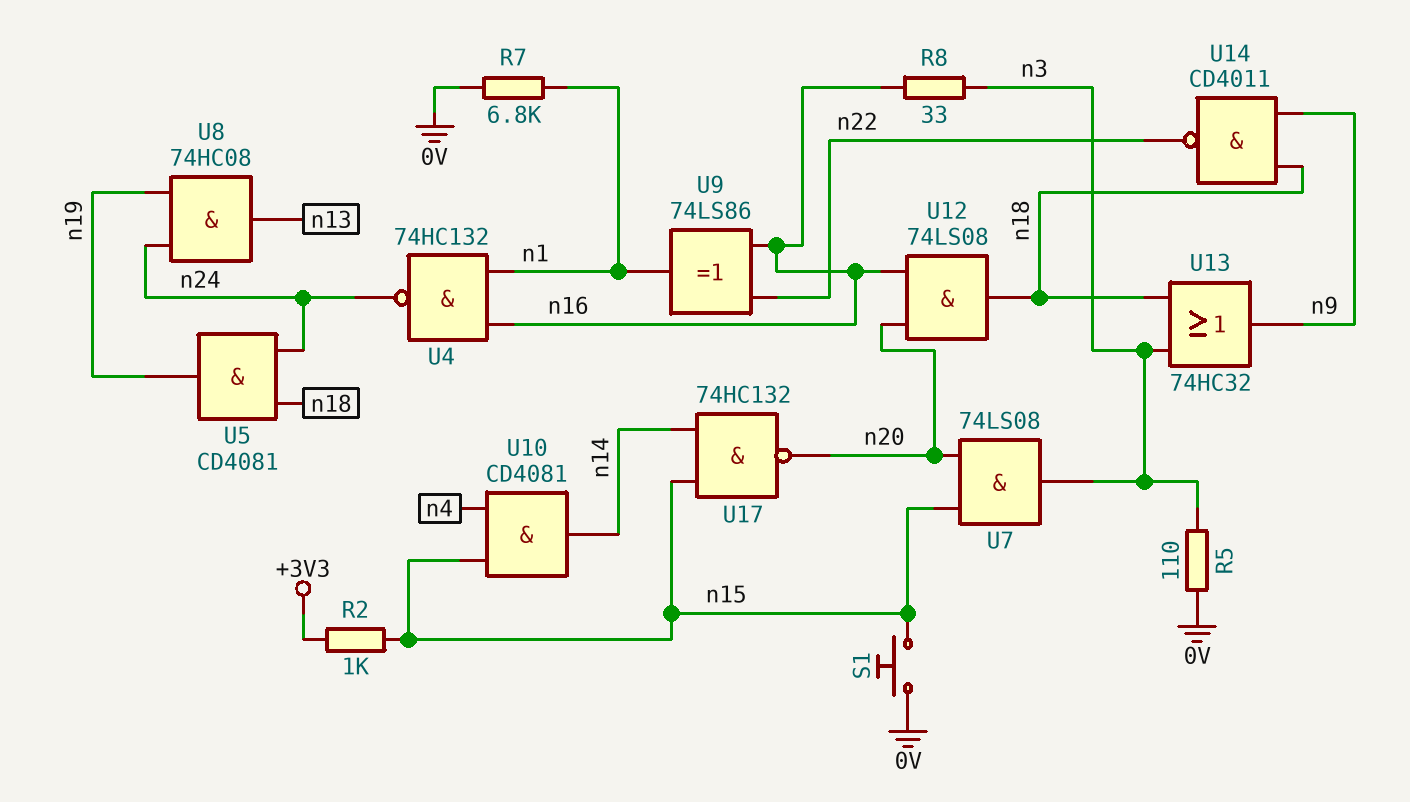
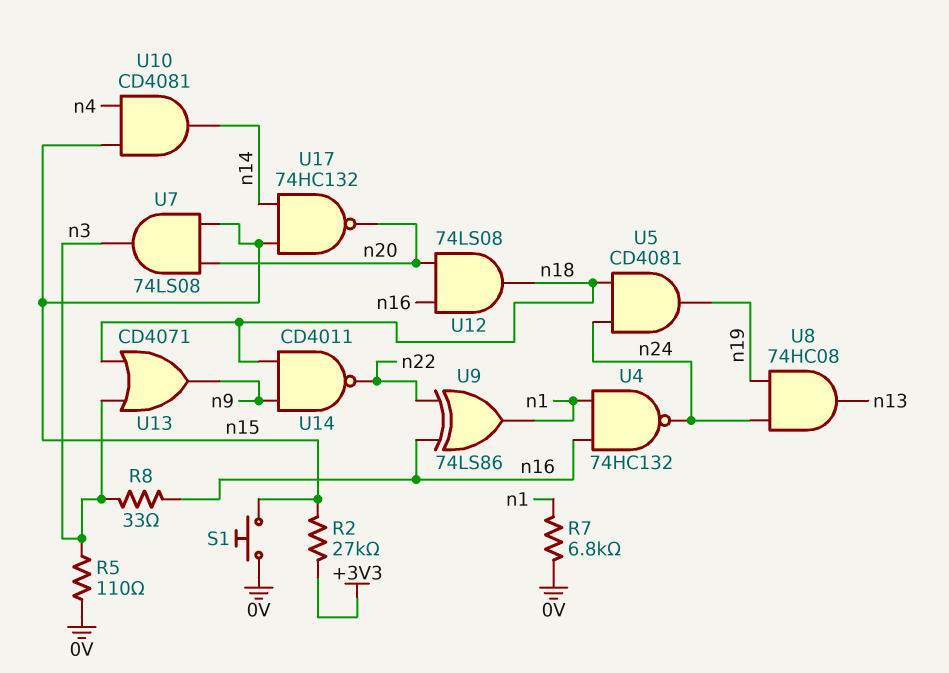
R2: 1k (+3V3, n15) -> 27k (+3V3, n15)
U13: OR 74HC32 (in n3, in n18, out n9) -> OR CD4071 (in n3, in n18, out n9)

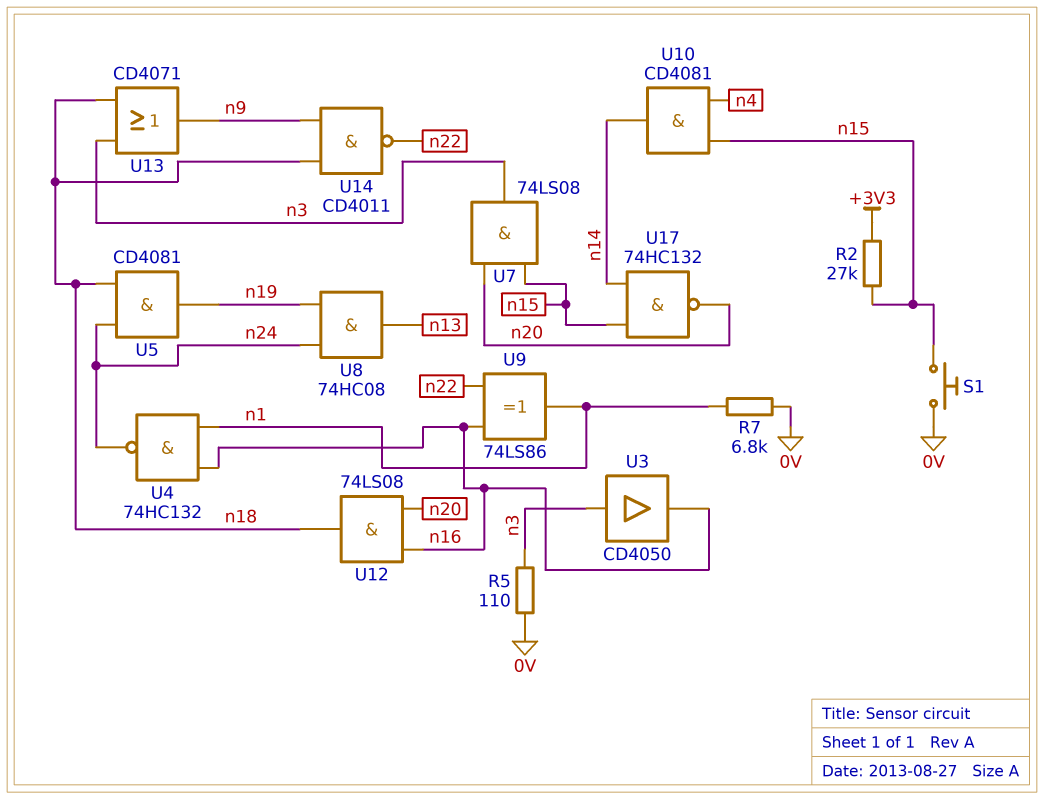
R8: 33 (n3, n16) -> none
U3: none -> buffer CD4050 (in n3, out n16)

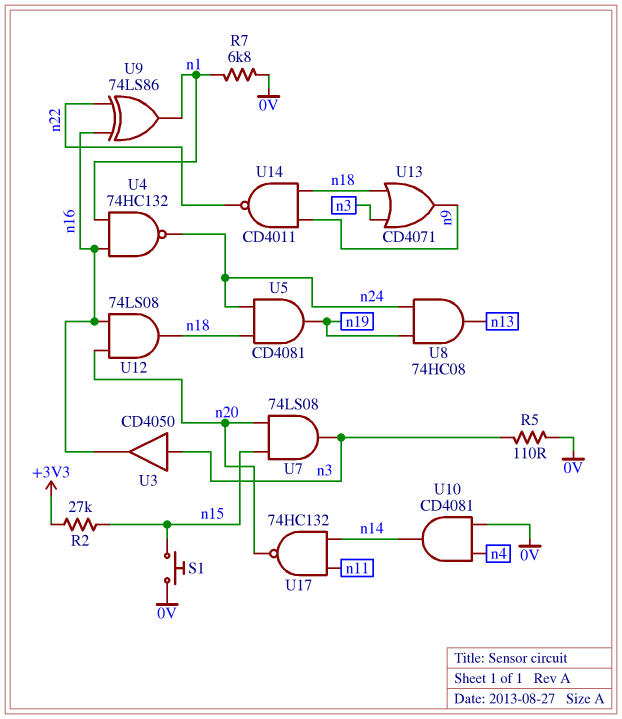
U10: AND CD4081 (in n4, in n15, out n14) -> AND CD4081 (in 0V, in n4, out n14)
U17: NAND 74HC132 (in n14, in n15, out n20) -> NAND 74HC132 (in n11, in n14, out n20)

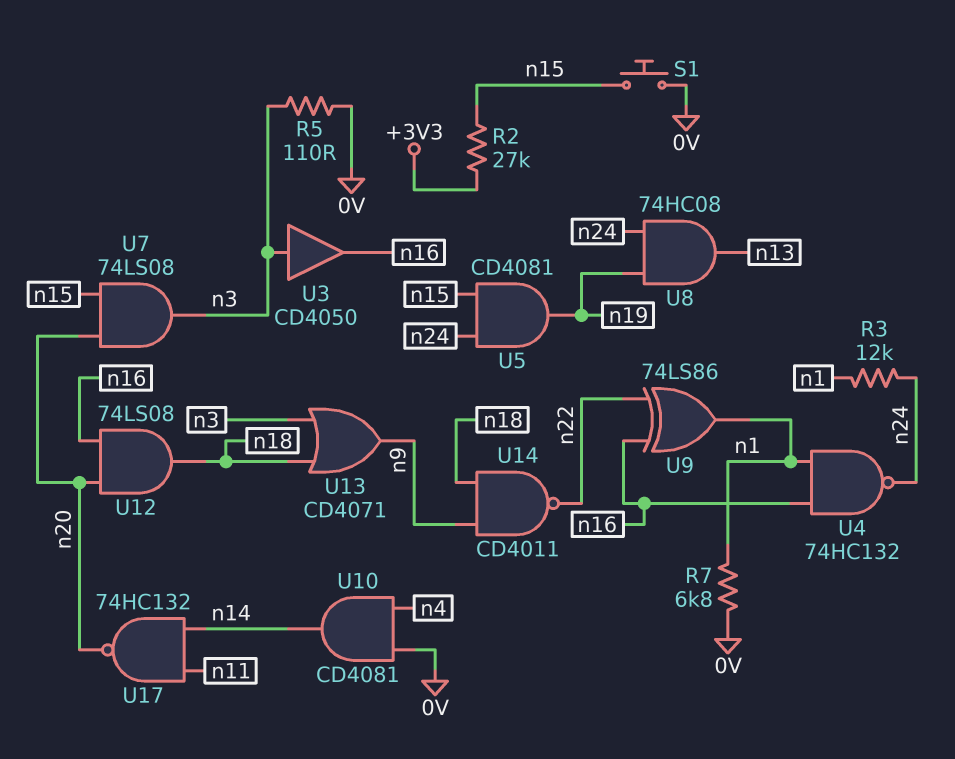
R3: none -> 12k (n1, n24)
U5: AND CD4081 (in n18, in n24, out n19) -> AND CD4081 (in n15, in n24, out n19)

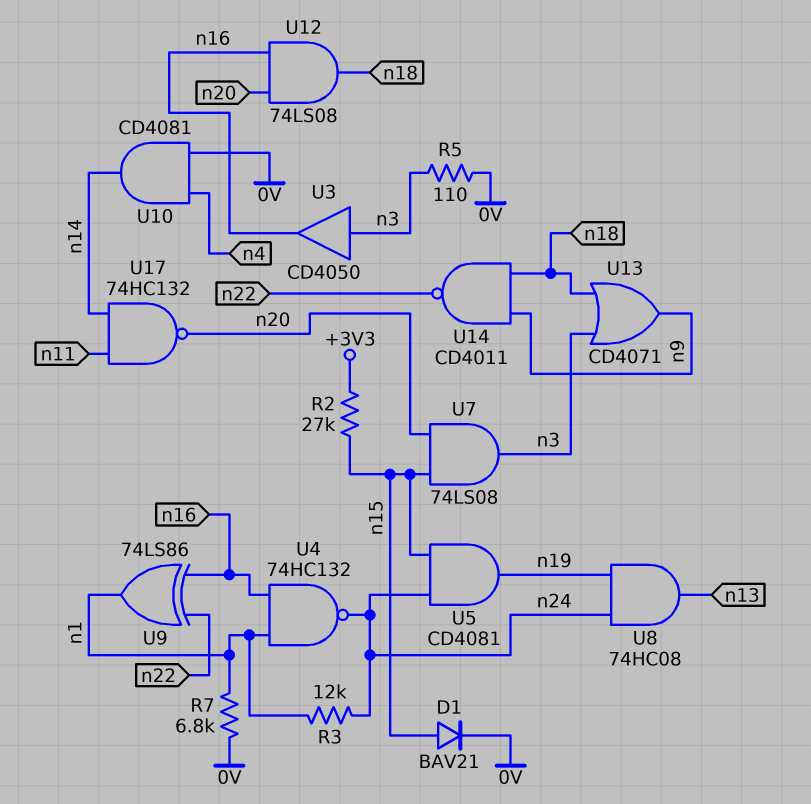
D1: none -> diode BAV21 (A n15, K 0V)
S1: button (0V, n15) -> none

